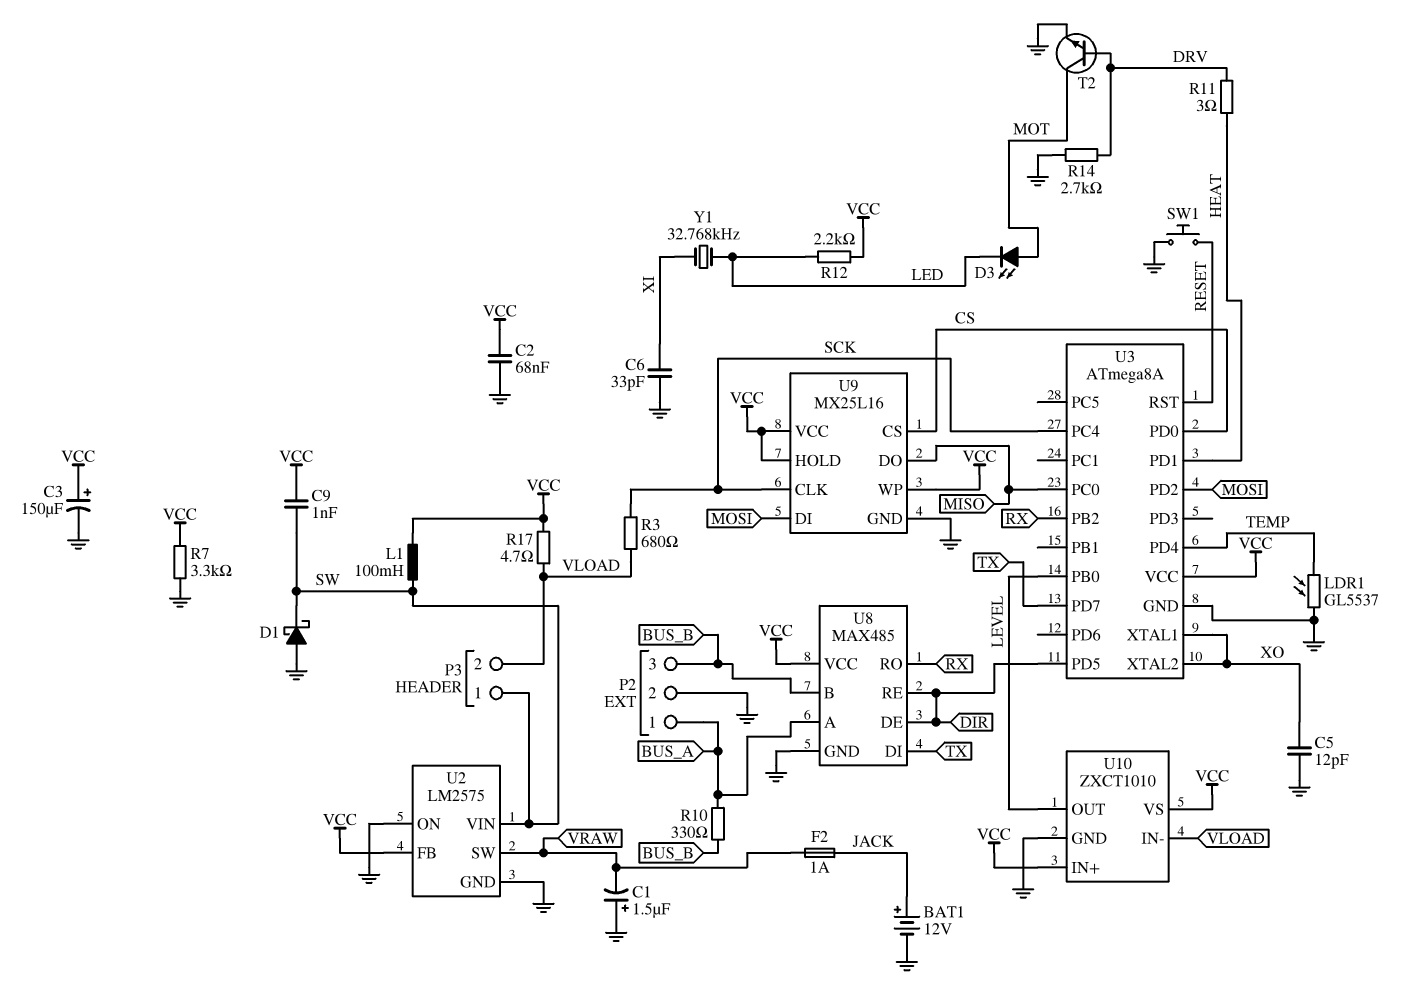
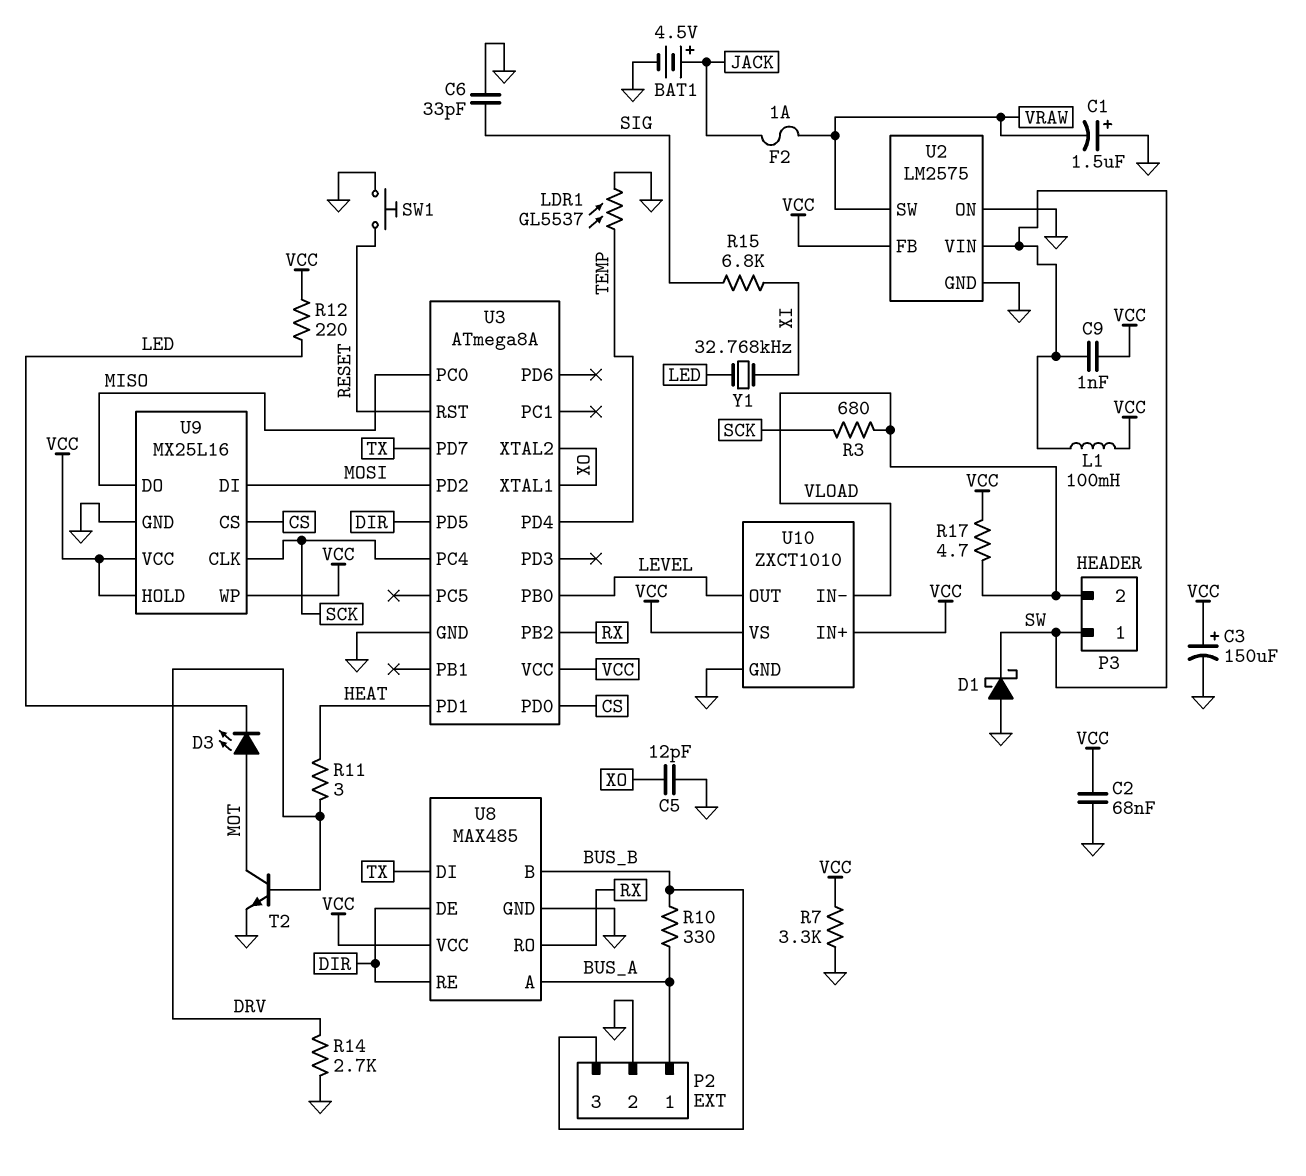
BAT1: 12V (plus JACK, minus GND) -> 4.5V (plus JACK, minus GND)
C6: 33pF (GND, XI) -> 33pF (GND, SIG)
R12: 2.2k (LED, VCC) -> 220 (LED, VCC)
R15: none -> 6.8k (SIG, XI)

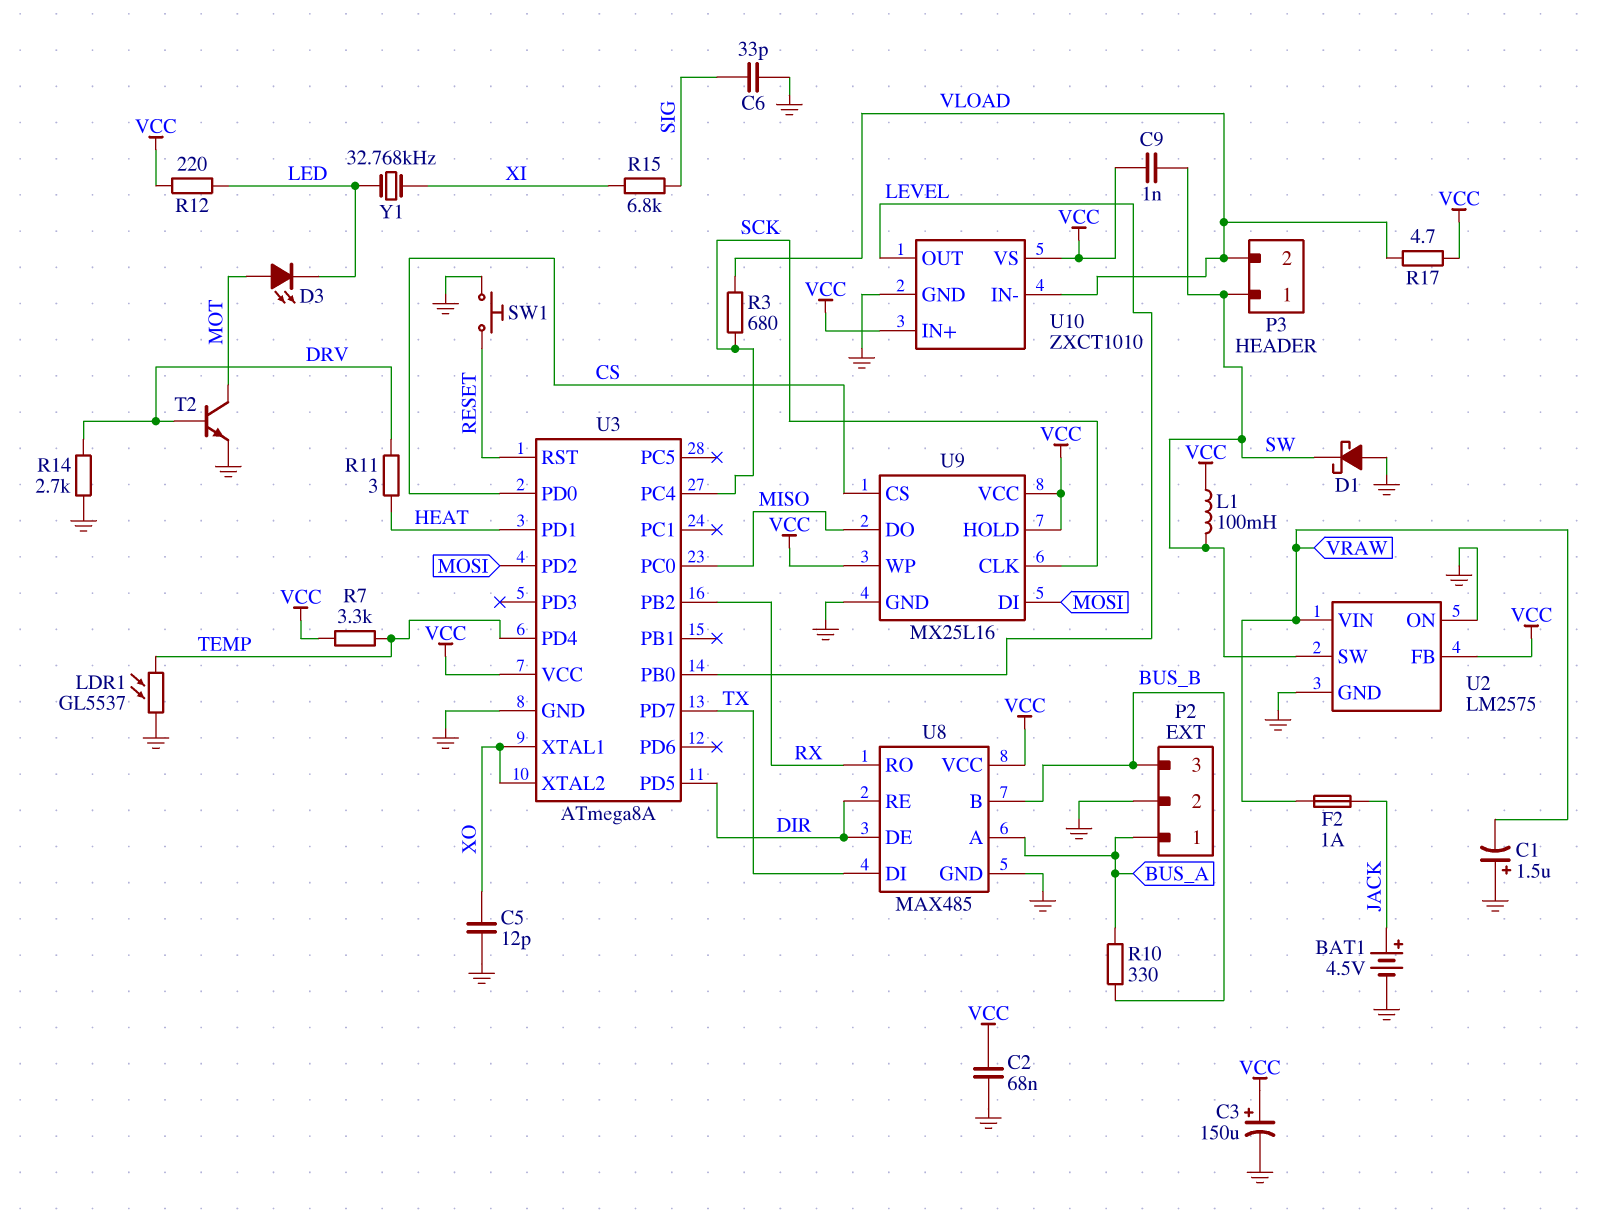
R7: 3.3k (GND, VCC) -> 3.3k (TEMP, VCC)
U2 pin SW: VRAW -> SW
U2 pin VIN: SW -> VRAW

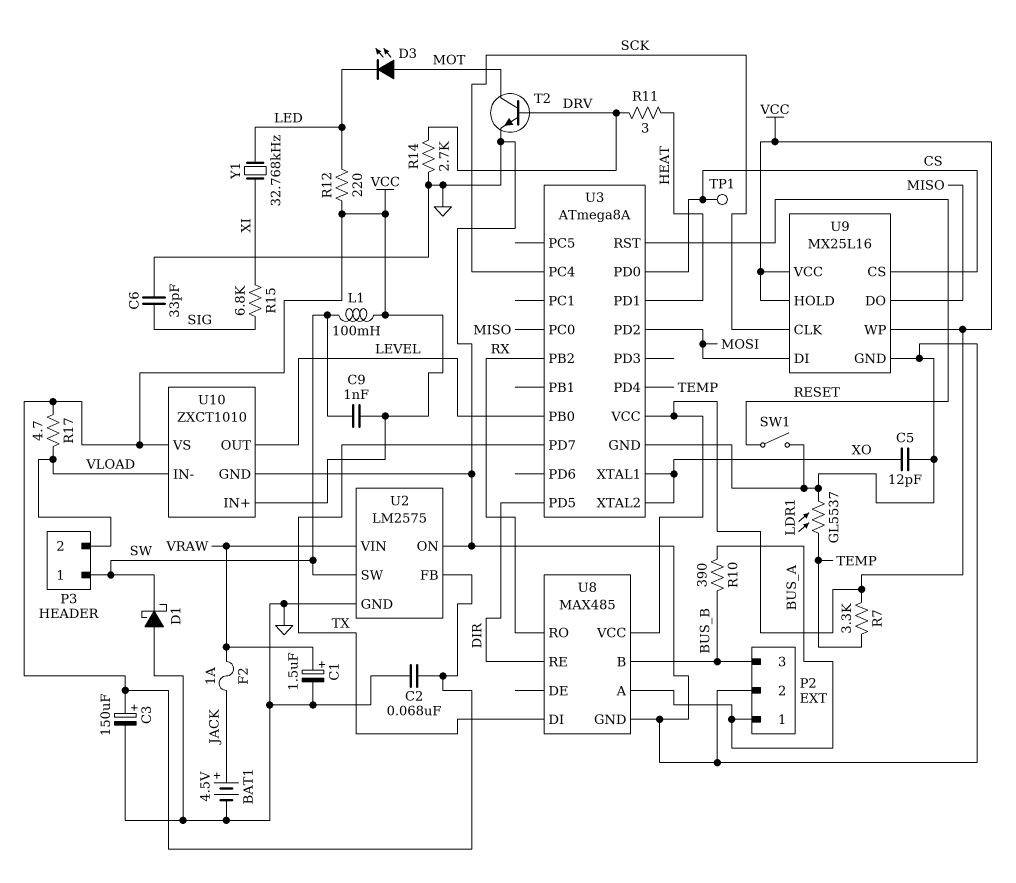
C1: 1.5uF (plus GND, minus VRAW) -> 1.5uF (plus VRAW, minus GND)
R3: 680 (SCK, VLOAD) -> none
R10: 330 (BUS_A, BUS_B) -> 390 (BUS_A, BUS_B)
SW1: button (GND, RESET) -> switch (GND, RESET)
TP1: none -> test point (CS)
U8 pin DE: DIR -> none

